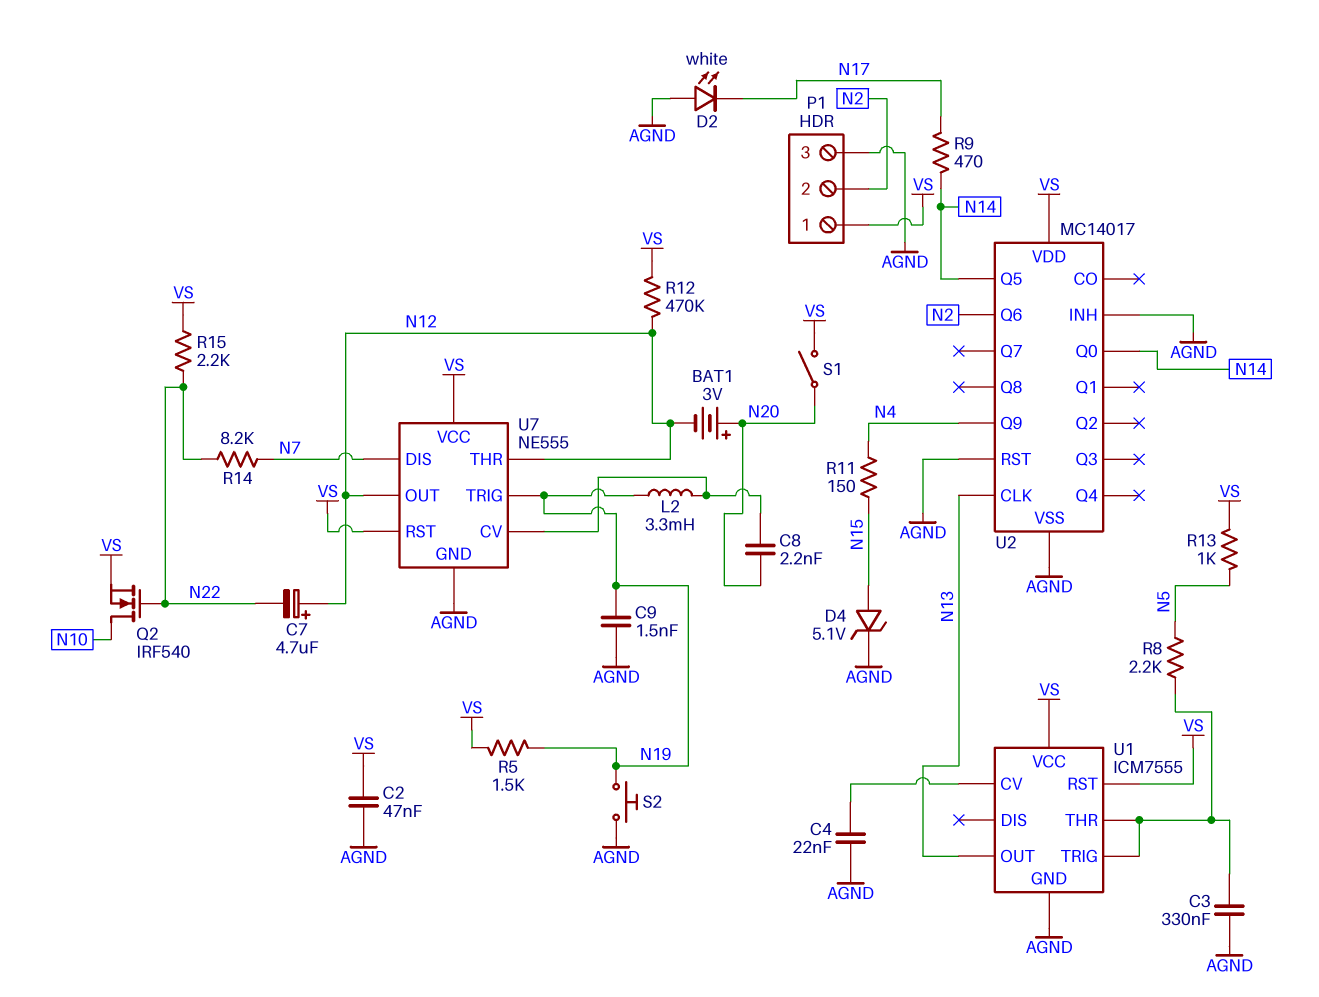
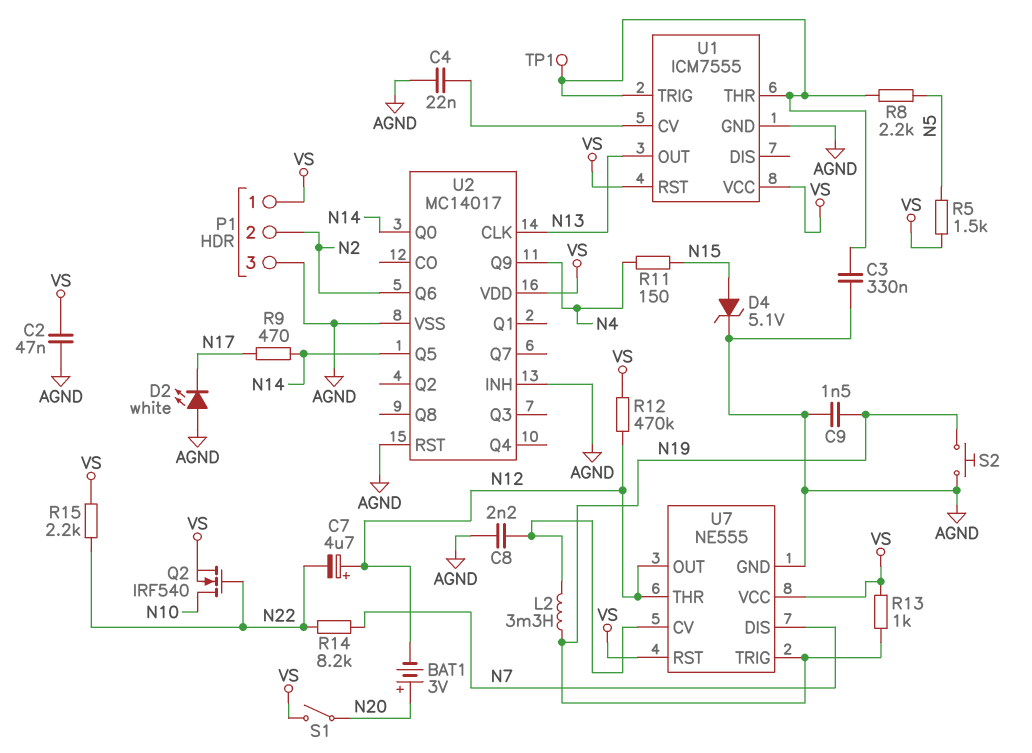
C8: 2.2nF (N20, U7/CV) -> 2.2nF (AGND, U7/CV)
R5: 1.5k (N19, VS) -> 1.5k (N5, VS)
R13: 1k (N5, VS) -> 1k (N19, VS)
TP1: none -> test point (U1/THR)

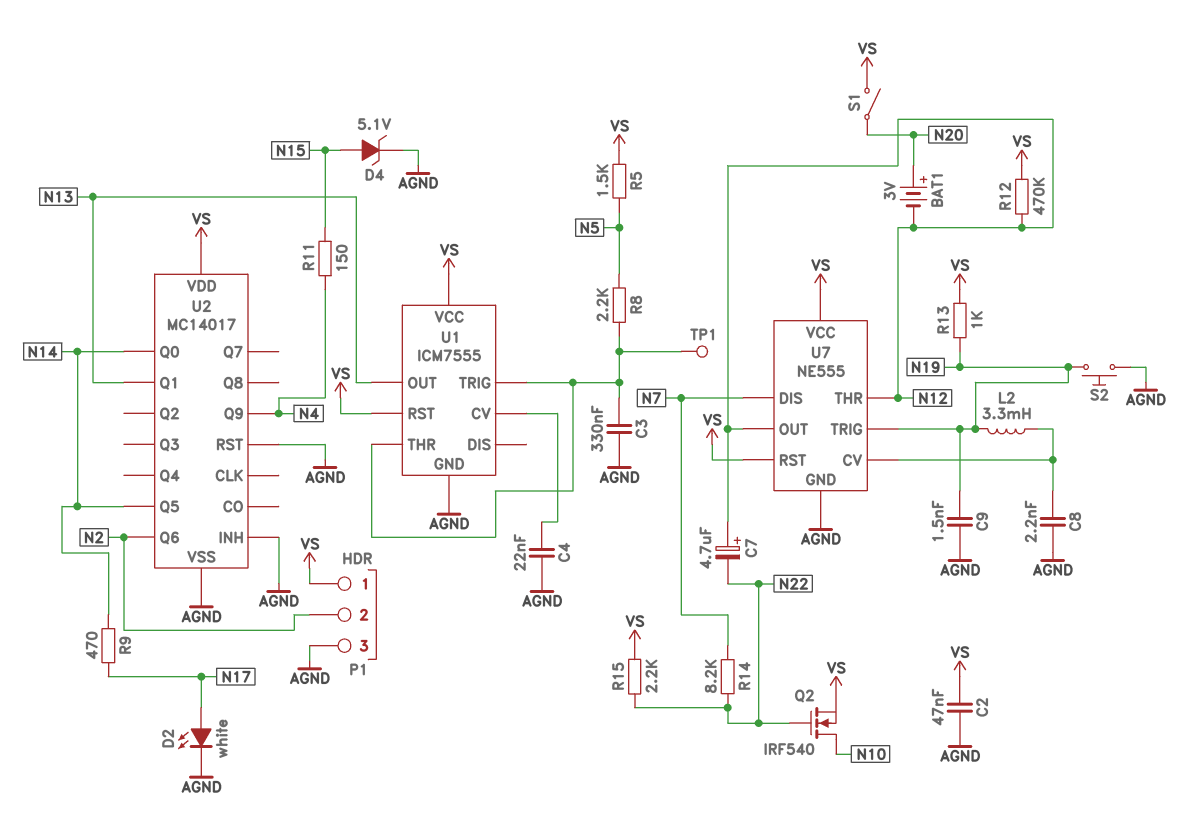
D2: LED white (A AGND, K N17) -> LED white (A N17, K AGND)
U2 pin CLK: N13 -> none
U2 pin Q1: none -> N13

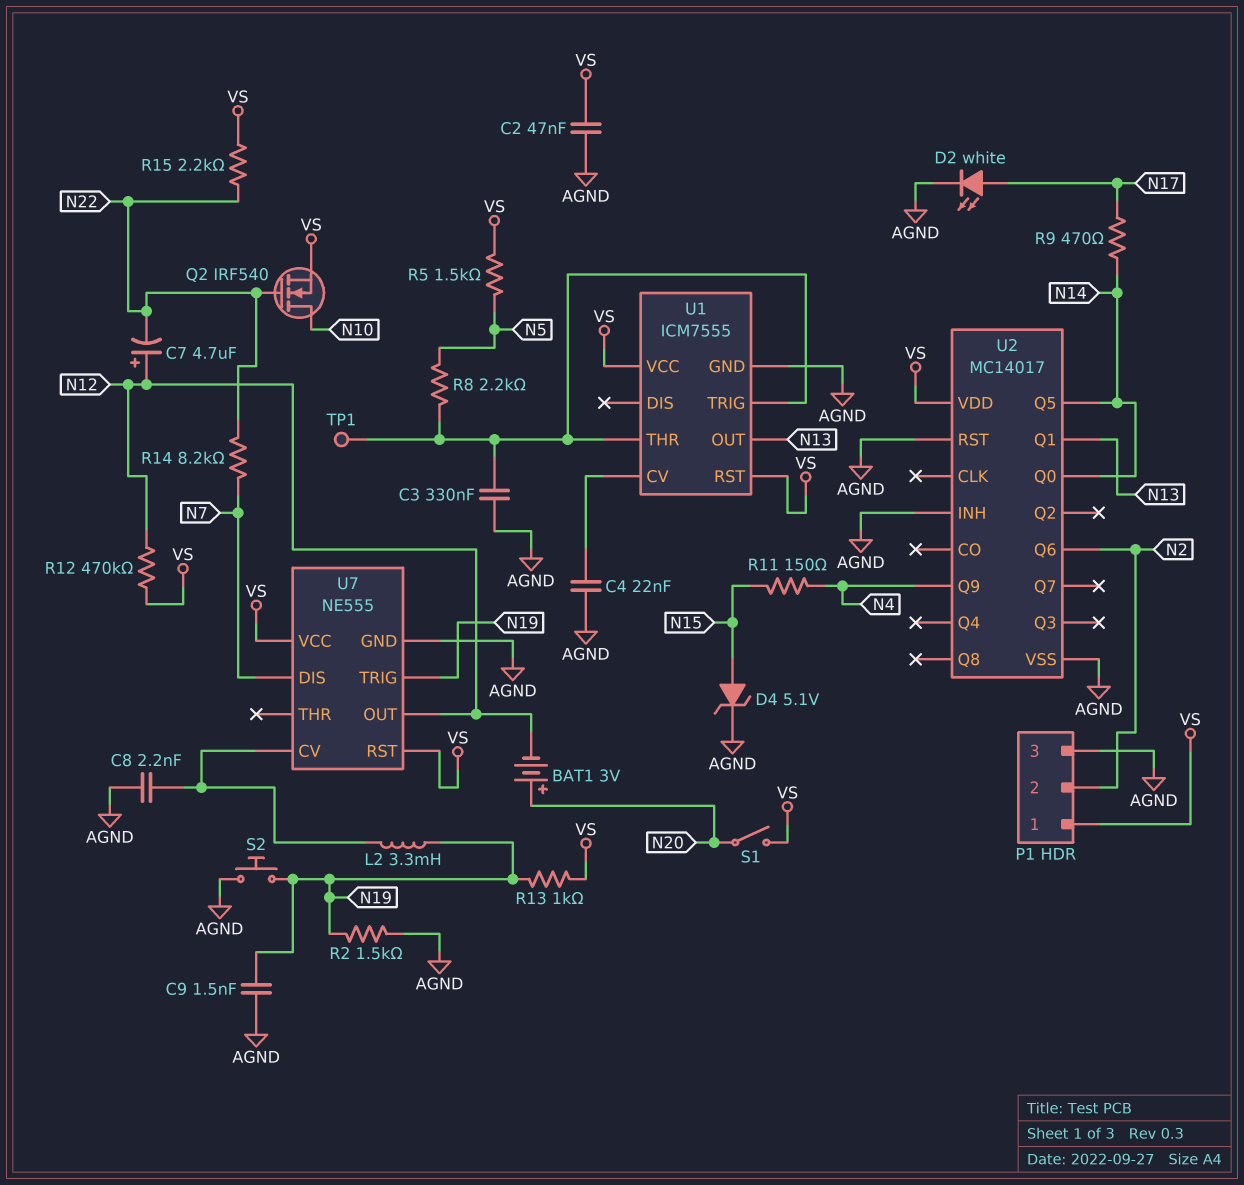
R2: none -> 1.5k (AGND, N19)
U7 pin THR: N12 -> none

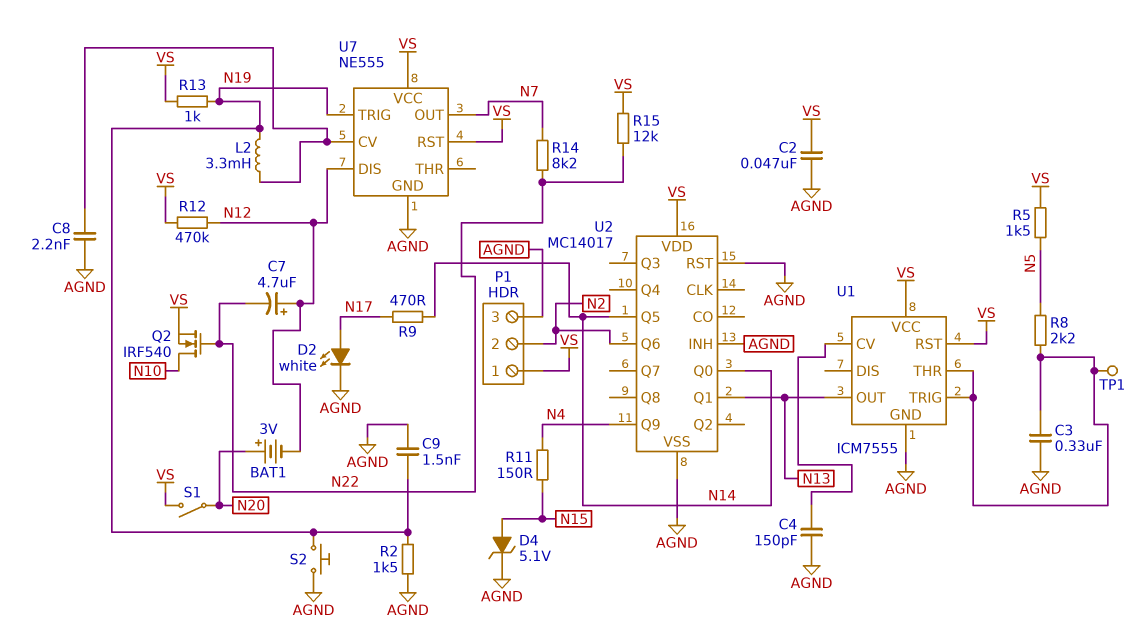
C4: 22nF (AGND, U1/CV) -> 150pF (AGND, U1/CV)
R15: 2.2k (N22, VS) -> 12k (N22, VS)
U7 pin DIS: N7 -> N12
U7 pin OUT: N12 -> N7

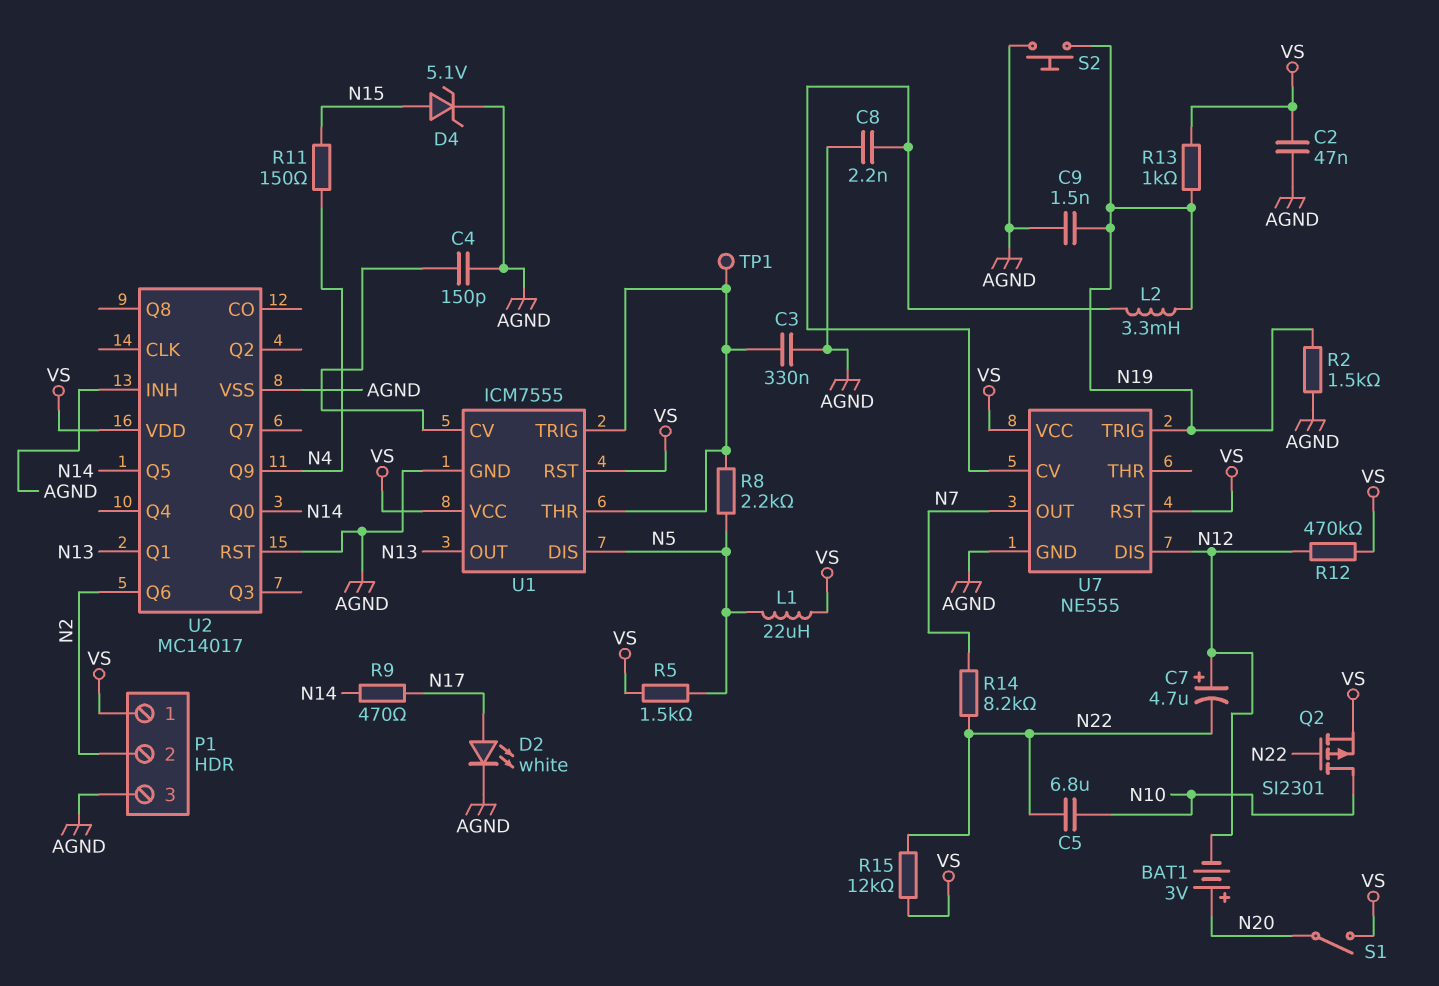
C5: none -> 6.8uF (N10, N22)
L1: none -> 22uH (N5, VS)
Q2: NMOS IRF540 (G N22, D N10, S VS) -> PMOS SI2301 (G N22, D N10, S VS)
U1 pin DIS: none -> N5

